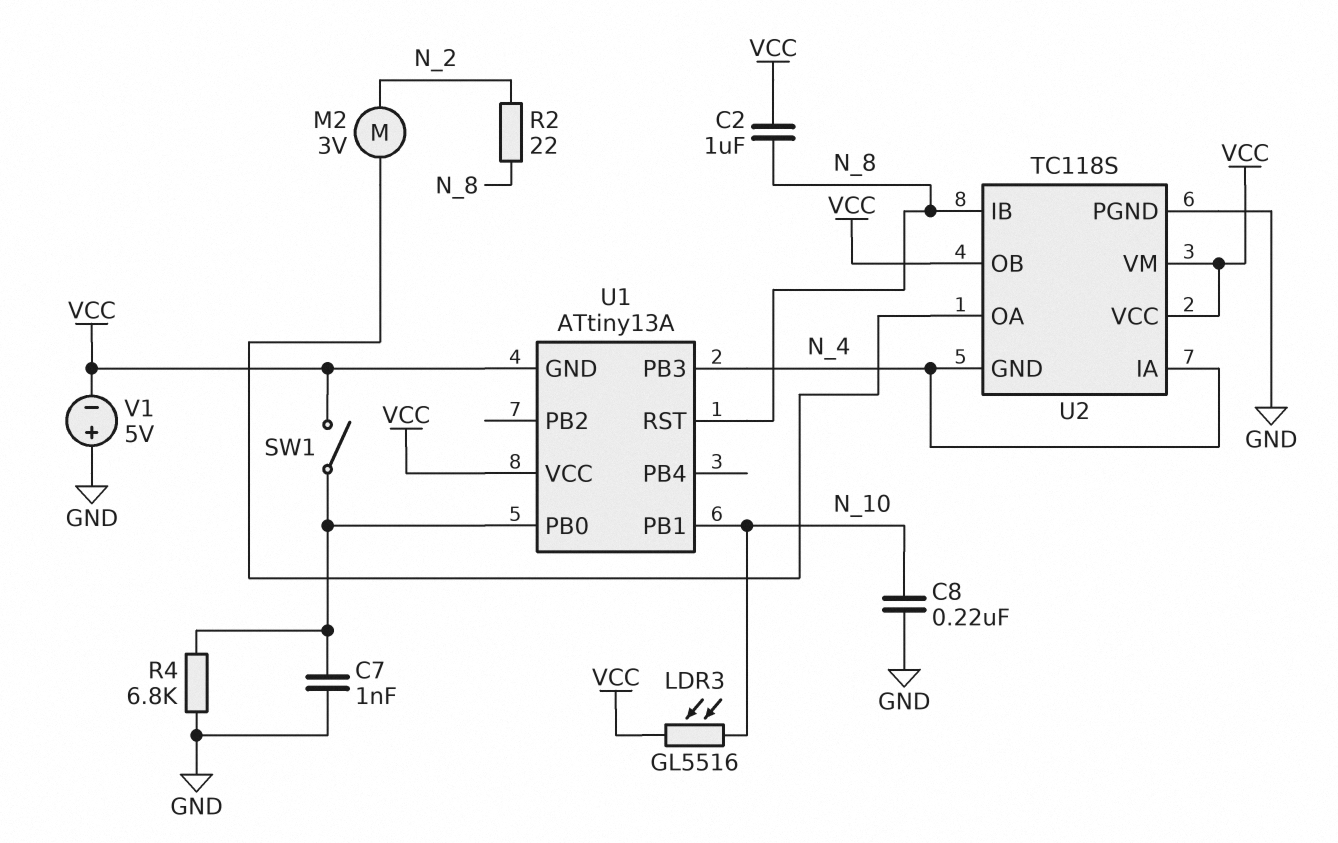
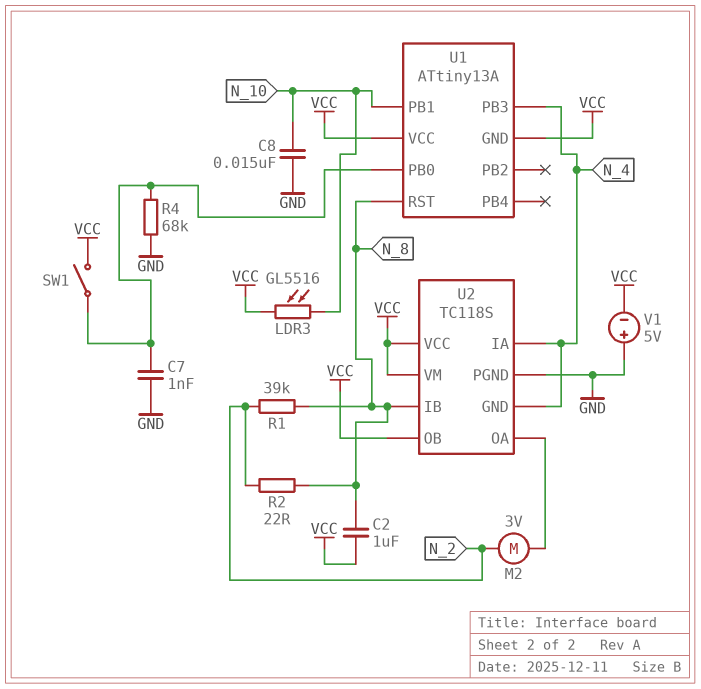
C8: 220nF (GND, N_10) -> 15nF (GND, N_10)
R1: none -> 39k (N_2, N_8)
R4: 6.8k (GND, U1/PB0) -> 68k (GND, U1/PB0)

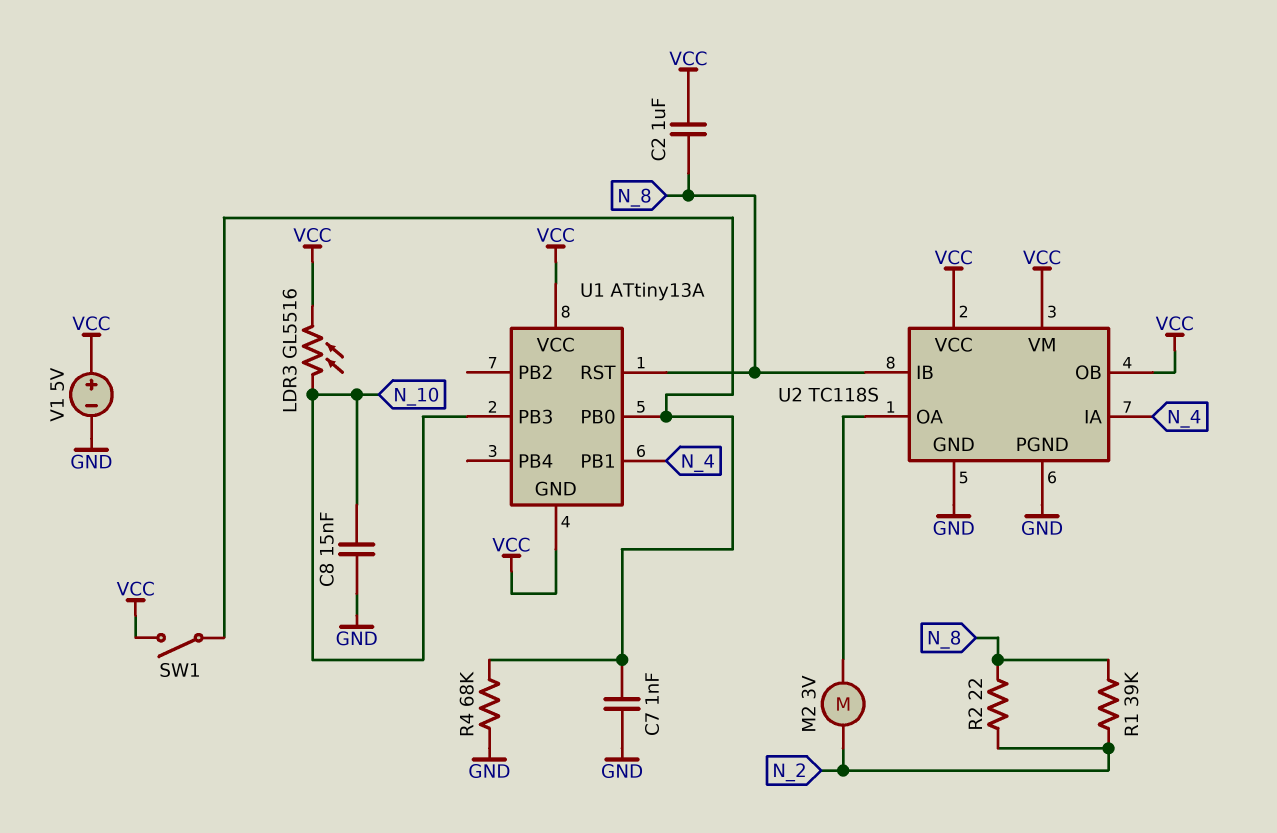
U1 pin PB1: N_10 -> N_4
U1 pin PB3: N_4 -> N_10
U2 pin GND: N_4 -> GND
V1: 5V (plus GND, minus VCC) -> 5V (plus VCC, minus GND)

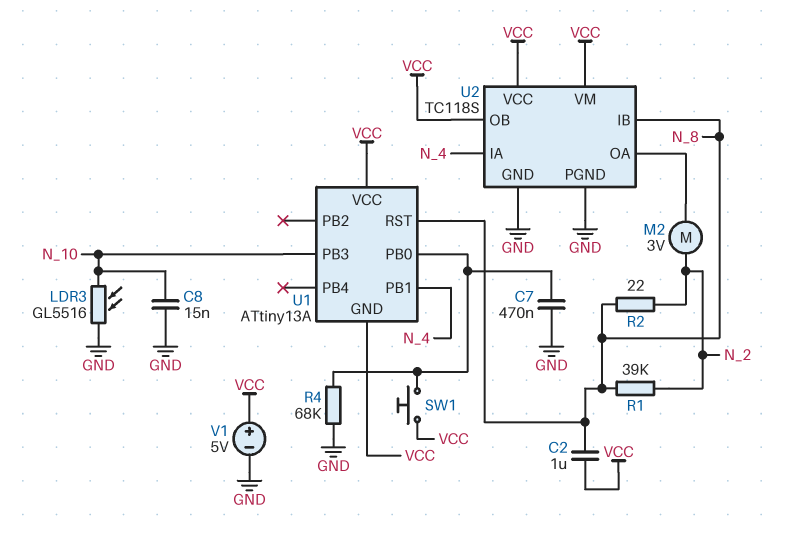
C7: 1nF (GND, U1/PB0) -> 470nF (GND, U1/PB0)
LDR3: GL5516 (N_10, VCC) -> GL5516 (GND, N_10)
SW1: switch (U1/PB0, VCC) -> button (U1/PB0, VCC)

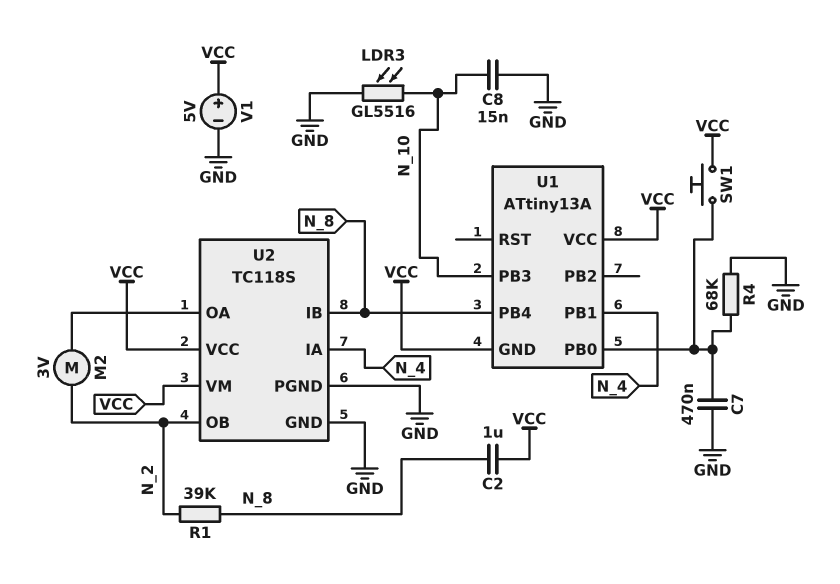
R2: 22 (N_2, N_8) -> none
U1 pin PB4: none -> N_8
U1 pin RST: N_8 -> none
U2 pin OB: VCC -> N_2

